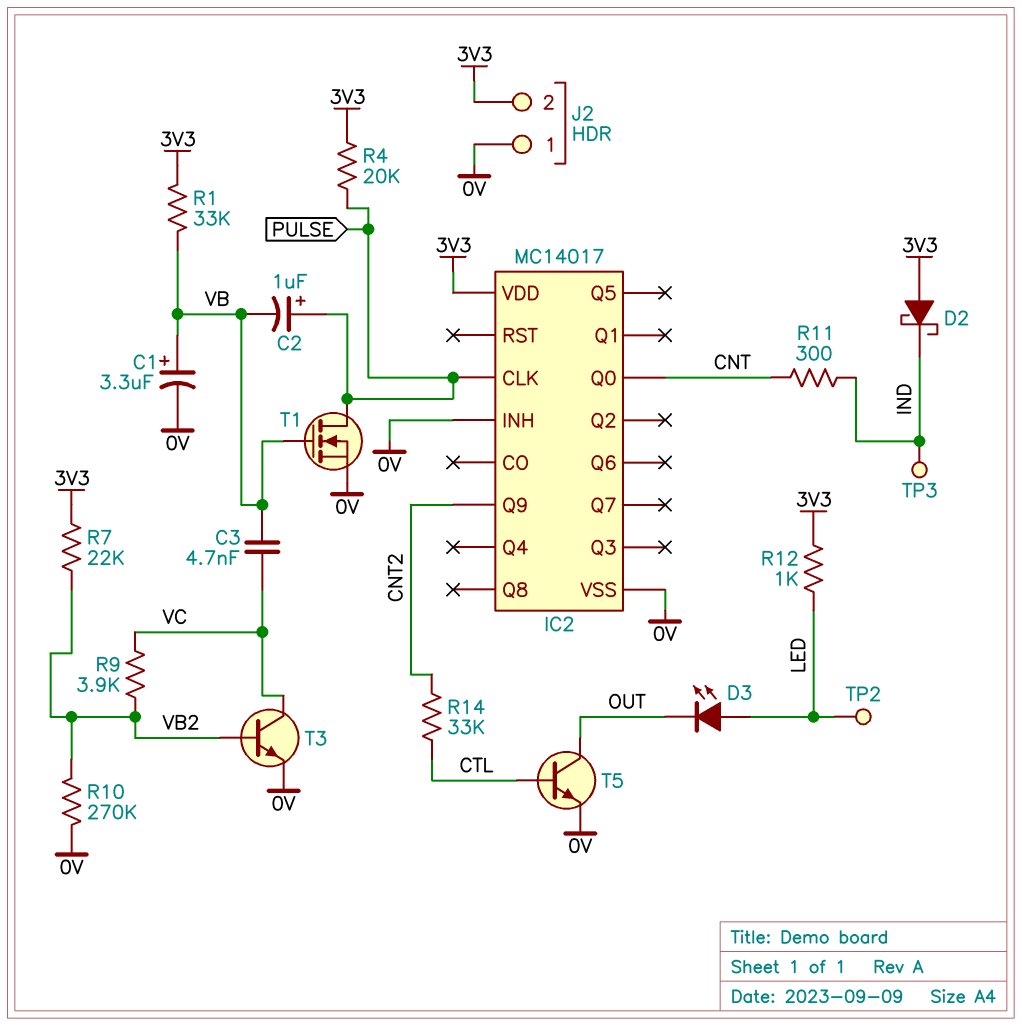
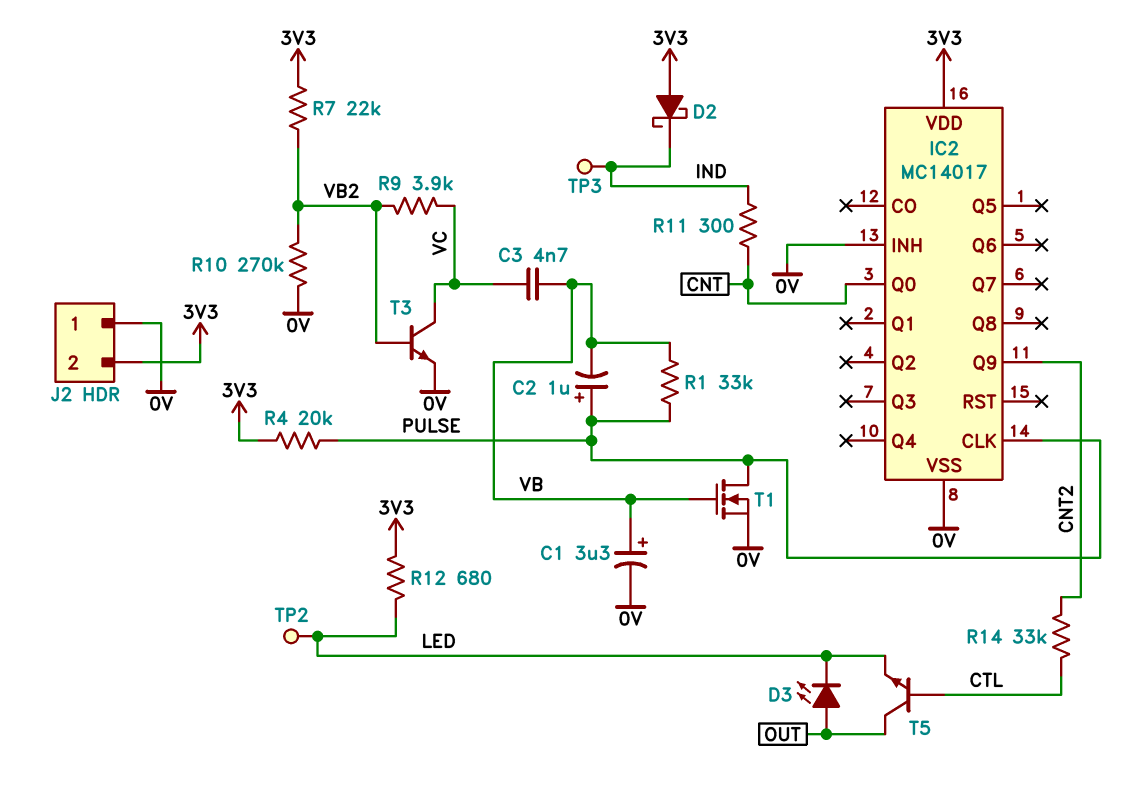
D3: LED (A LED, K OUT) -> LED (A OUT, K LED)
R1: 33k (3V3, VB) -> 33k (PULSE, VB)
R12: 1k (3V3, LED) -> 680 (3V3, LED)
T5: NPN (B CTL, C OUT, E 0V) -> NPN (B CTL, C OUT, E LED)

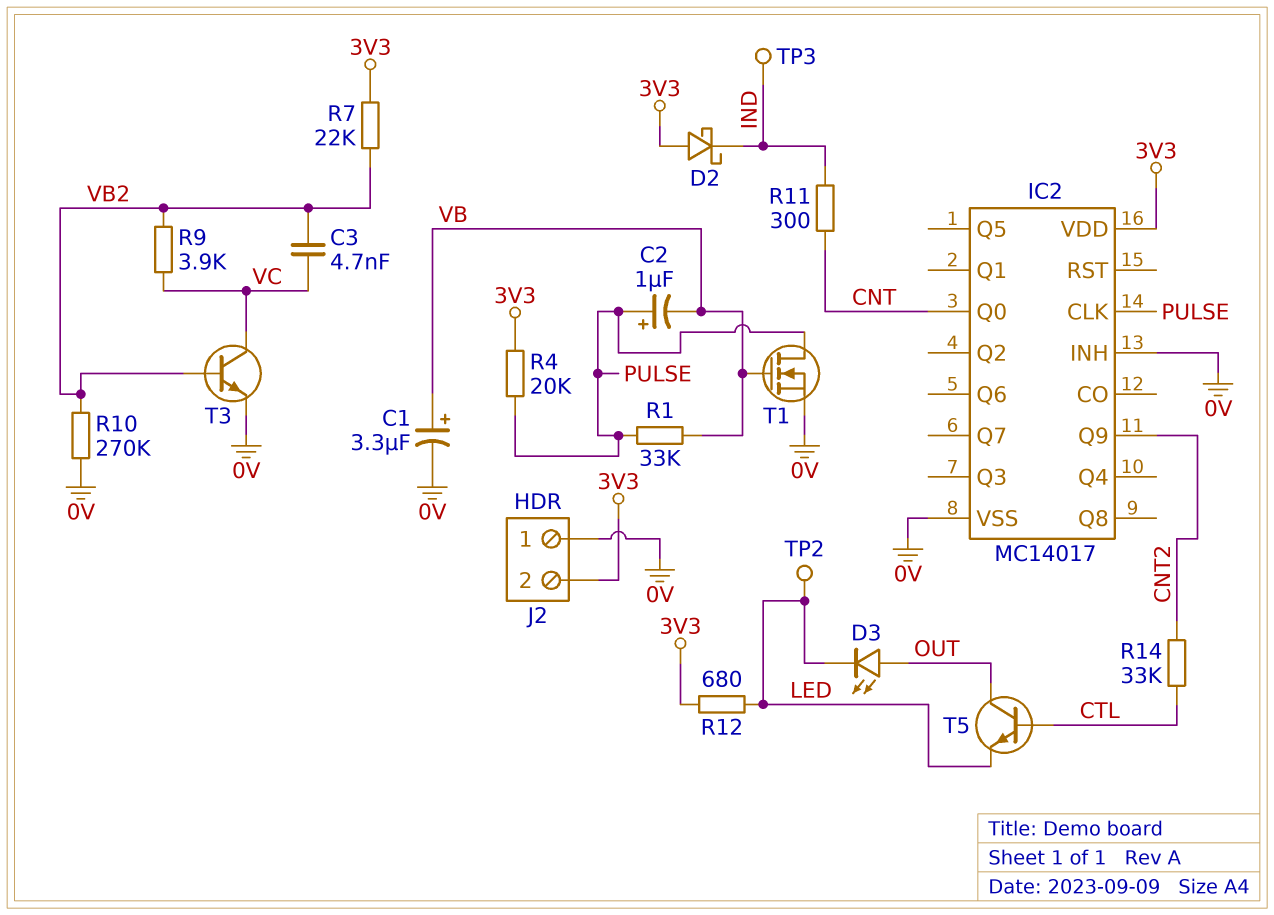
C3: 4.7nF (VB, VC) -> 4.7nF (VB2, VC)

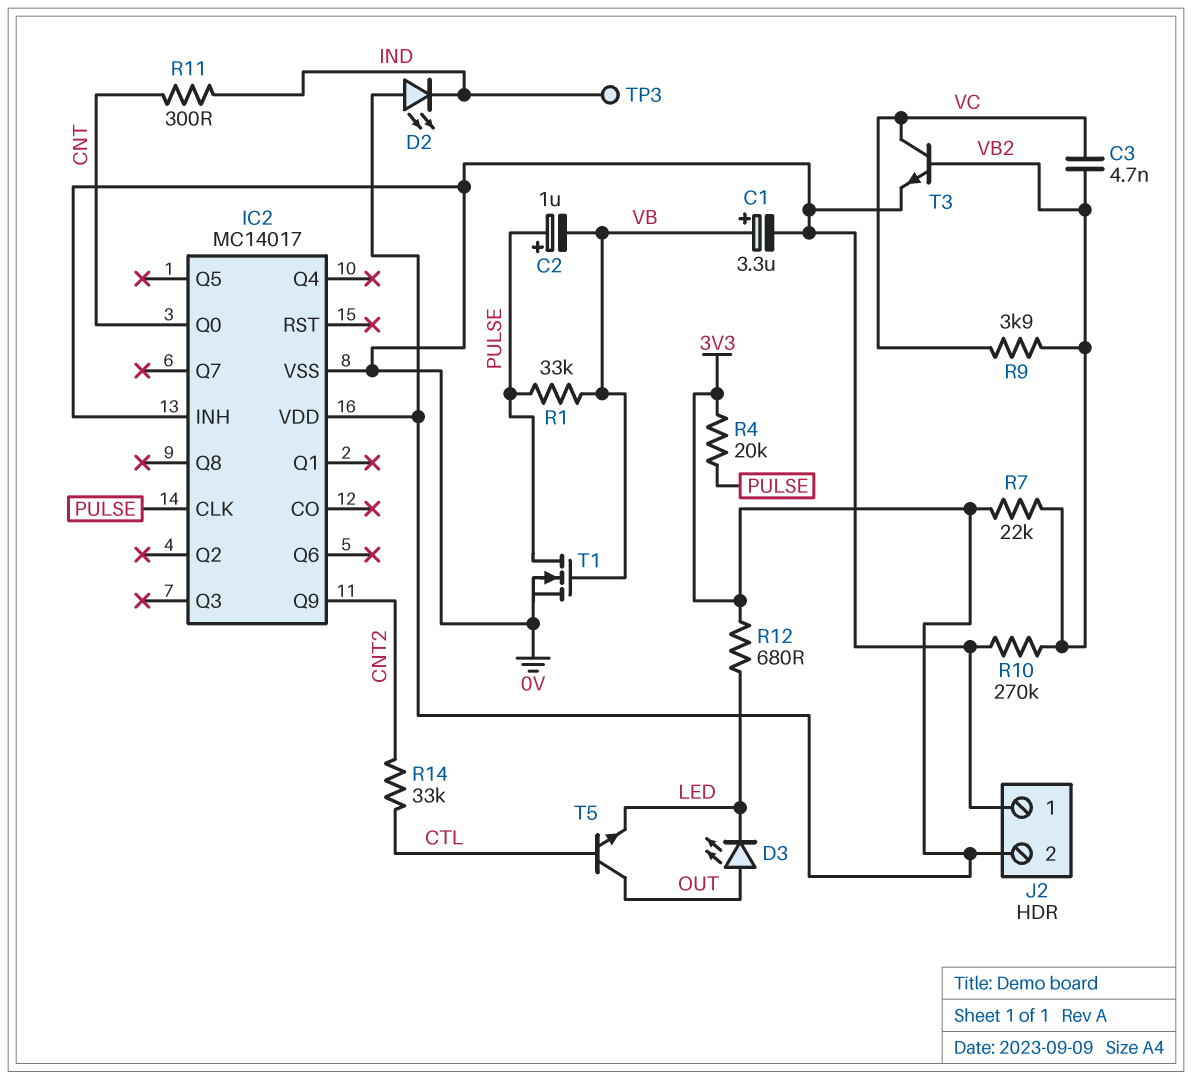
D2: schottky (A 3V3, K IND) -> LED (A 3V3, K IND)
TP2: test point (LED) -> none

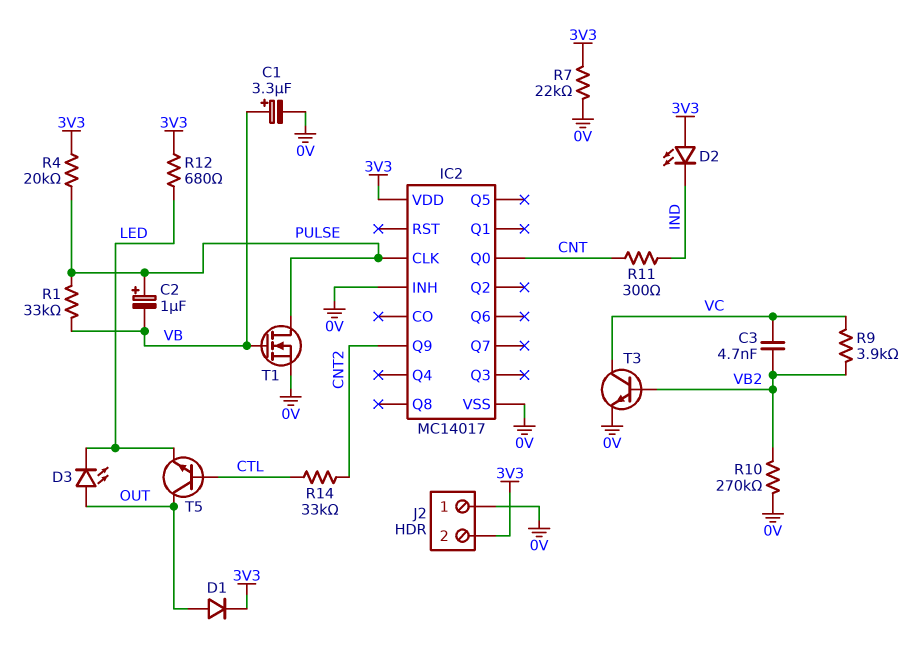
D1: none -> diode (A OUT, K 3V3)
R7: 22k (3V3, VB2) -> 22k (0V, 3V3)
TP3: test point (IND) -> none

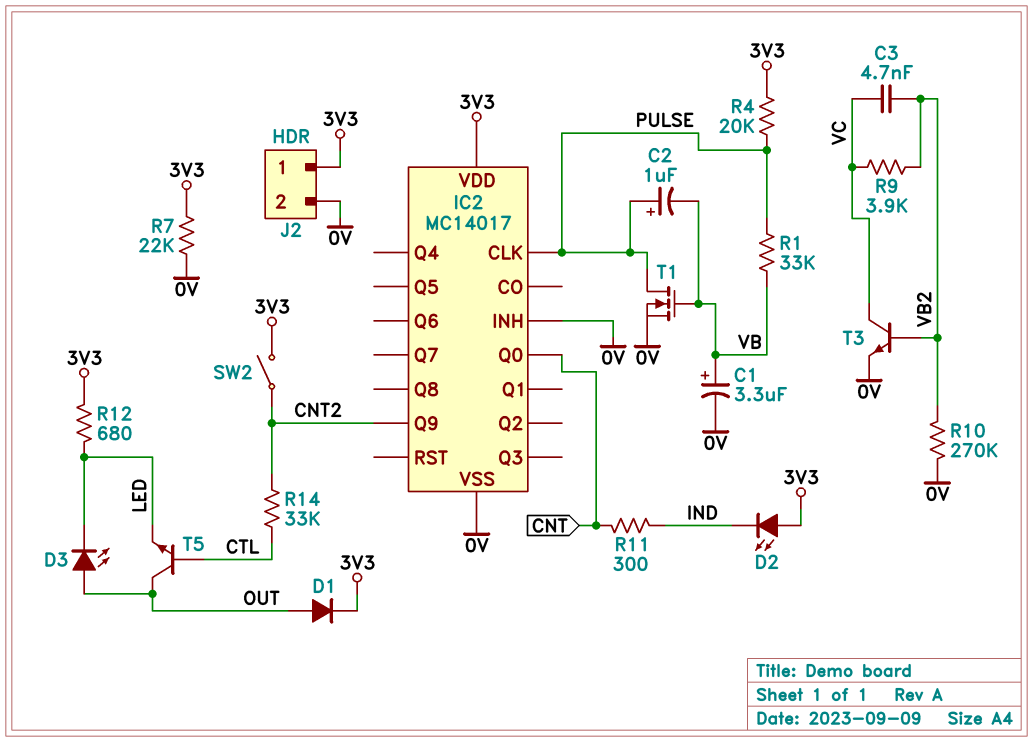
J2 pin 1: 0V -> 3V3
J2 pin 2: 3V3 -> 0V
SW2: none -> switch (3V3, CNT2)

